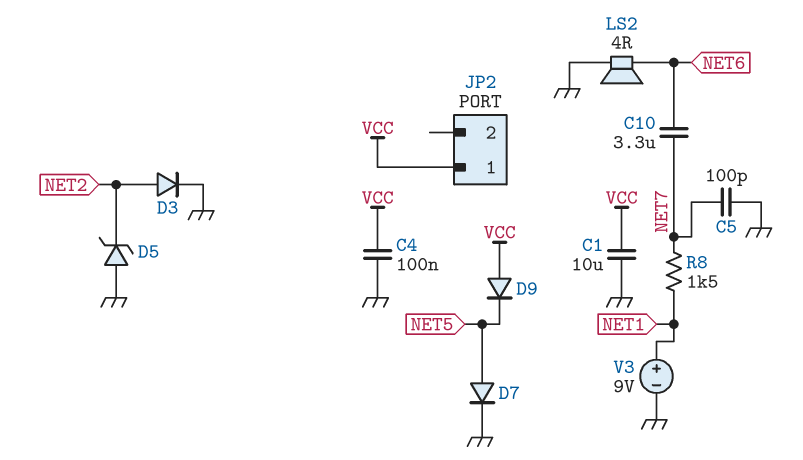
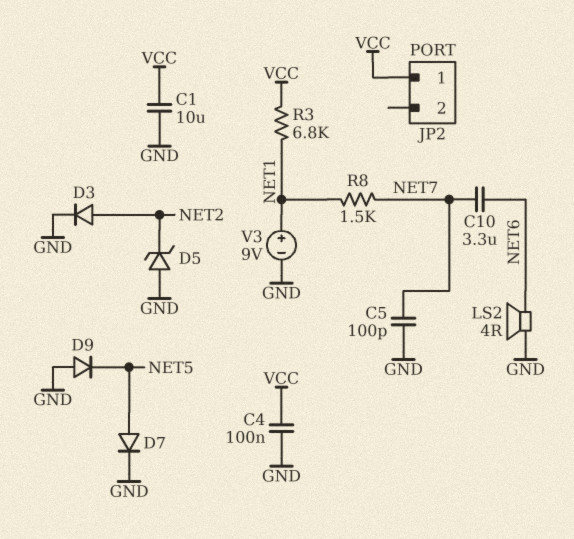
D9: diode (A VCC, K NET5) -> diode (A GND, K NET5)
R3: none -> 6.8k (NET1, VCC)

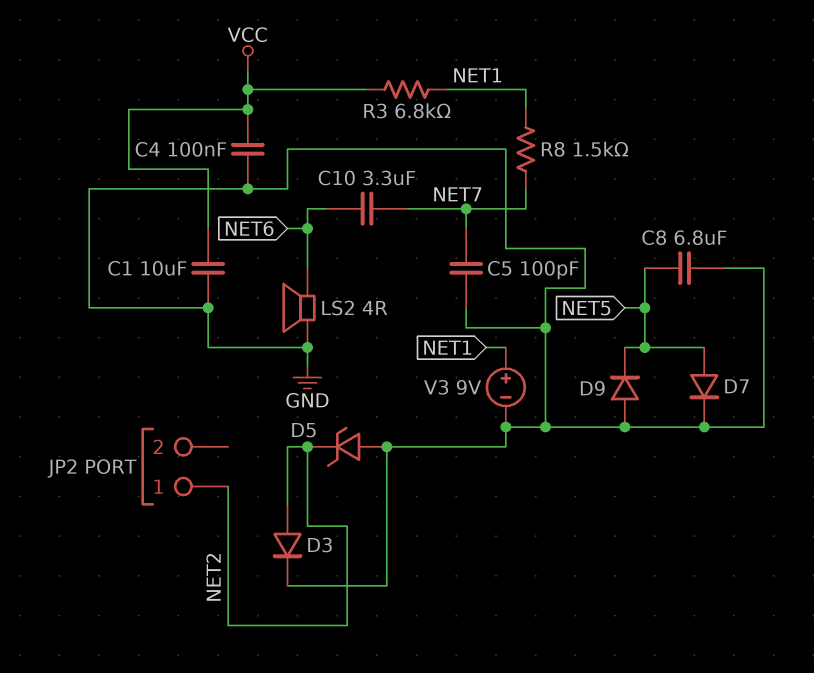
C8: none -> 6.8uF (GND, NET5)
JP2 pin 1: VCC -> NET2

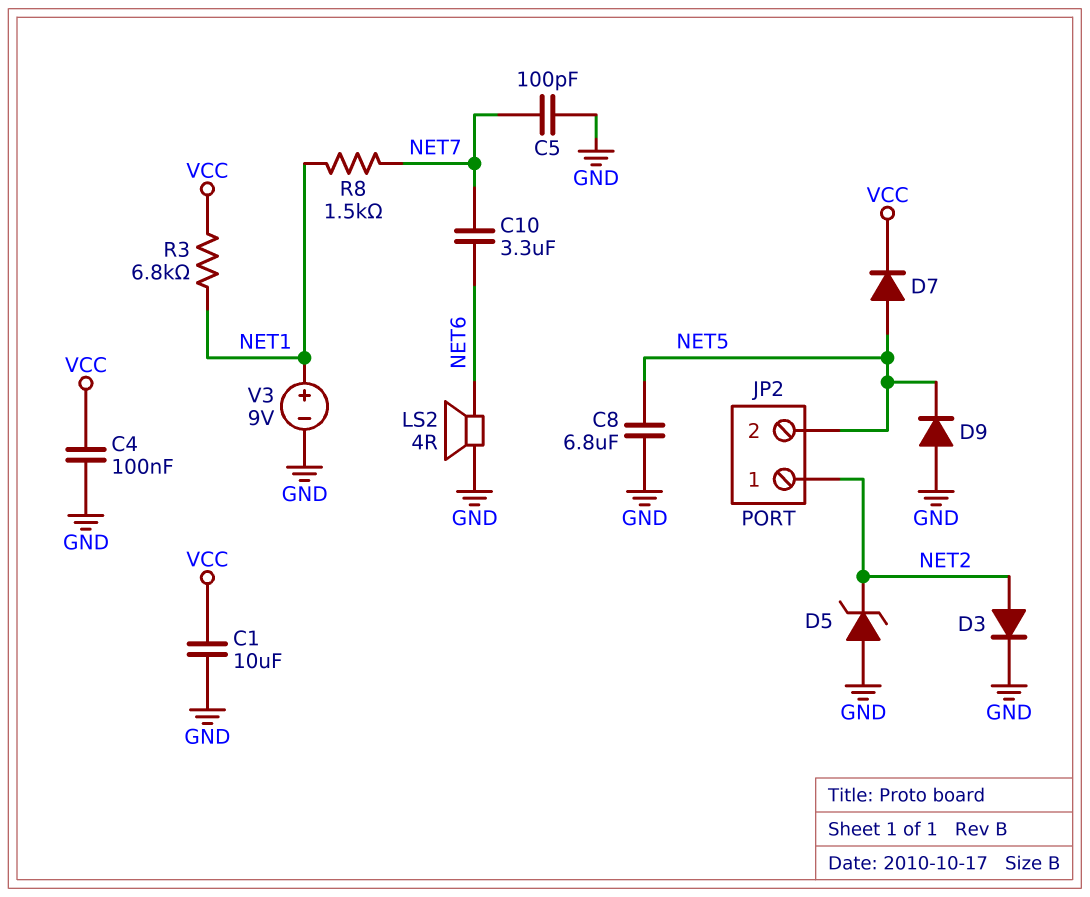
D7: diode (A NET5, K GND) -> diode (A NET5, K VCC)
JP2 pin 2: none -> NET5

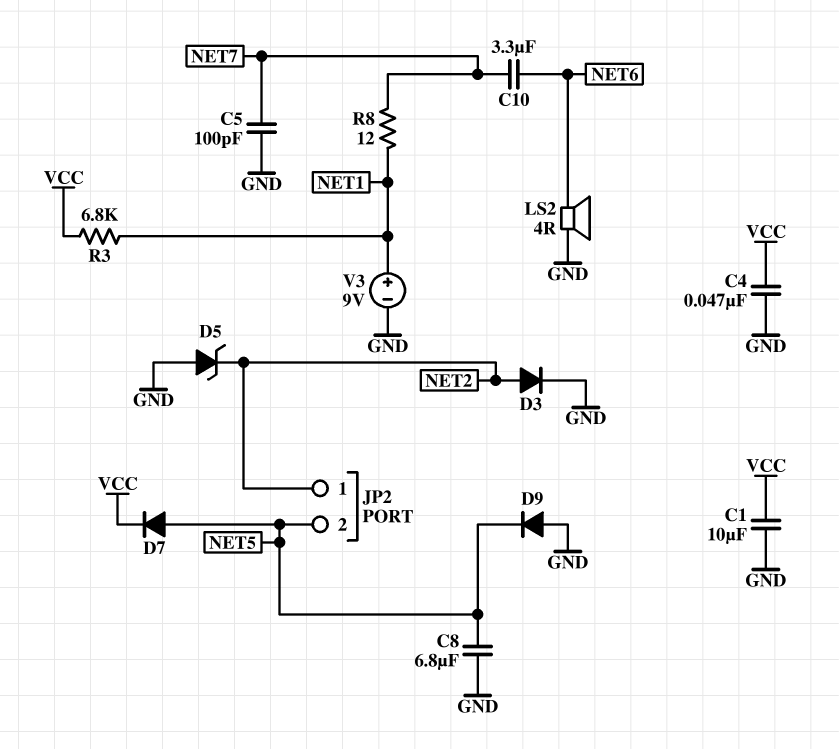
C4: 100nF (GND, VCC) -> 47nF (GND, VCC)
R8: 1.5k (NET1, NET7) -> 12 (NET1, NET7)

